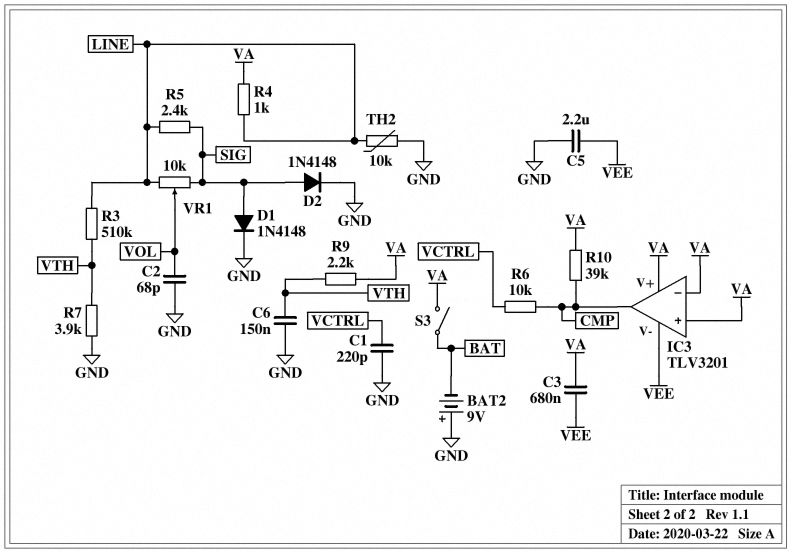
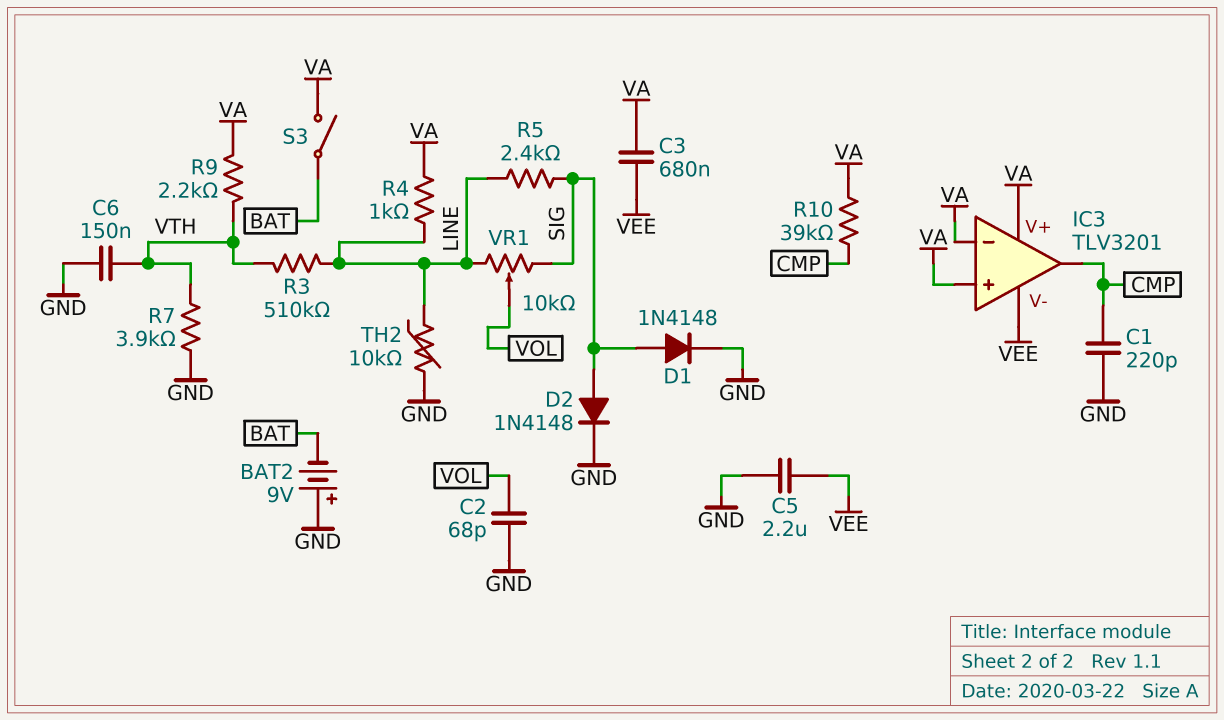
C1: 220pF (GND, VCTRL) -> 220pF (CMP, GND)
R6: 10k (CMP, VCTRL) -> none

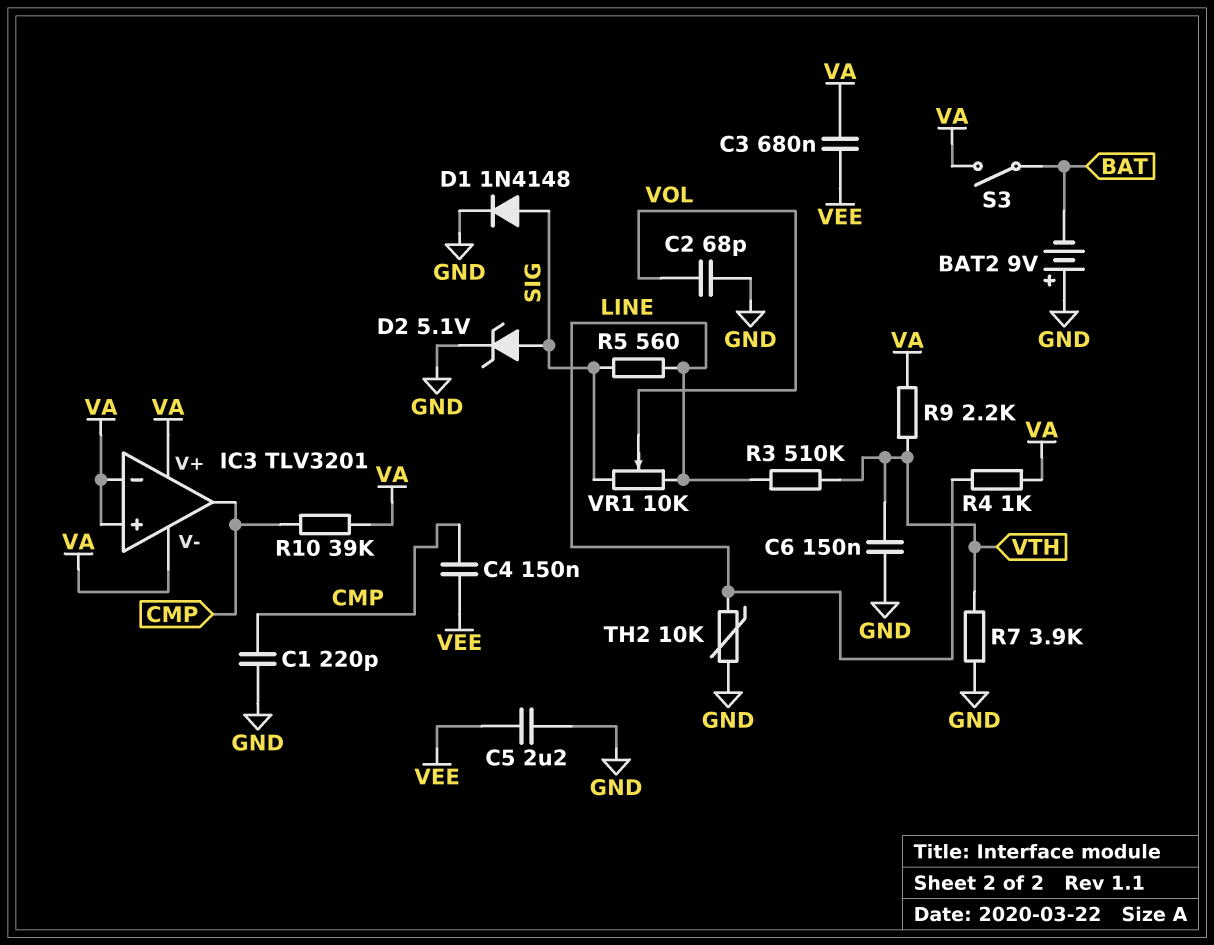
C4: none -> 150nF (CMP, VEE)
D2: diode 1N4148 (A SIG, K GND) -> zener 5.1V (A SIG, K GND)
IC3 pin V-: VEE -> VA
R5: 2.4k (LINE, SIG) -> 560 (LINE, SIG)

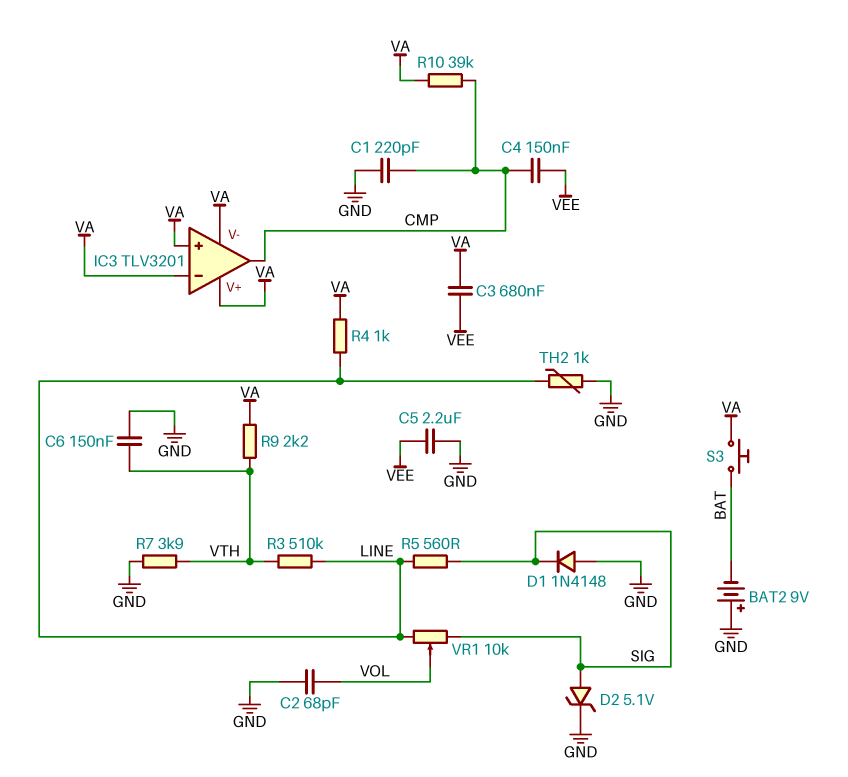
D1: diode 1N4148 (A SIG, K GND) -> diode 1N4148 (A GND, K SIG)
S3: switch (BAT, VA) -> button (BAT, VA)
TH2: 10k (GND, LINE) -> 1k (GND, LINE)

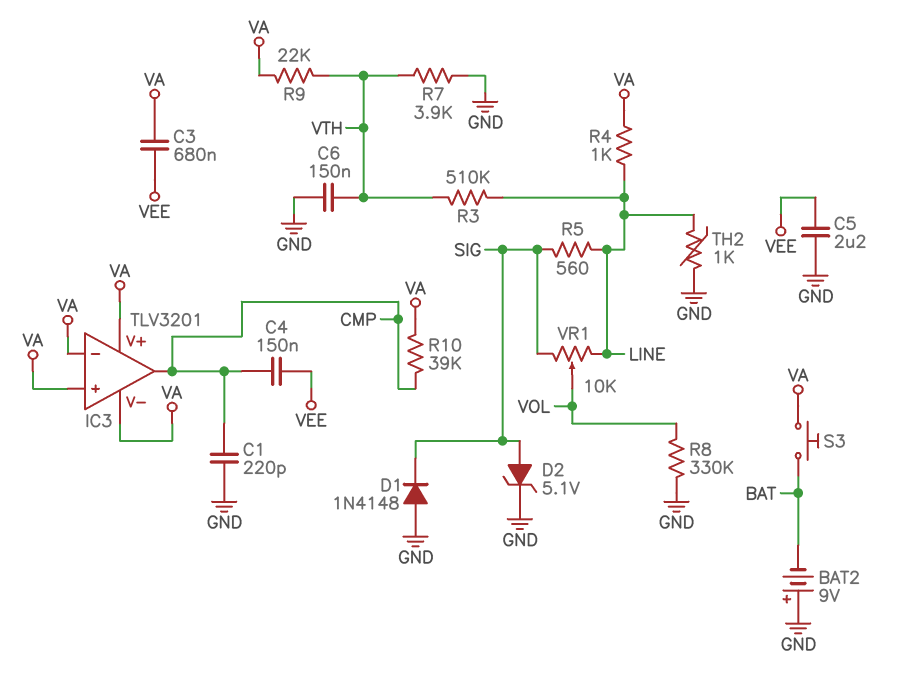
C2: 68pF (GND, VOL) -> none
R8: none -> 330k (GND, VOL)
R9: 2.2k (VA, VTH) -> 22k (VA, VTH)

